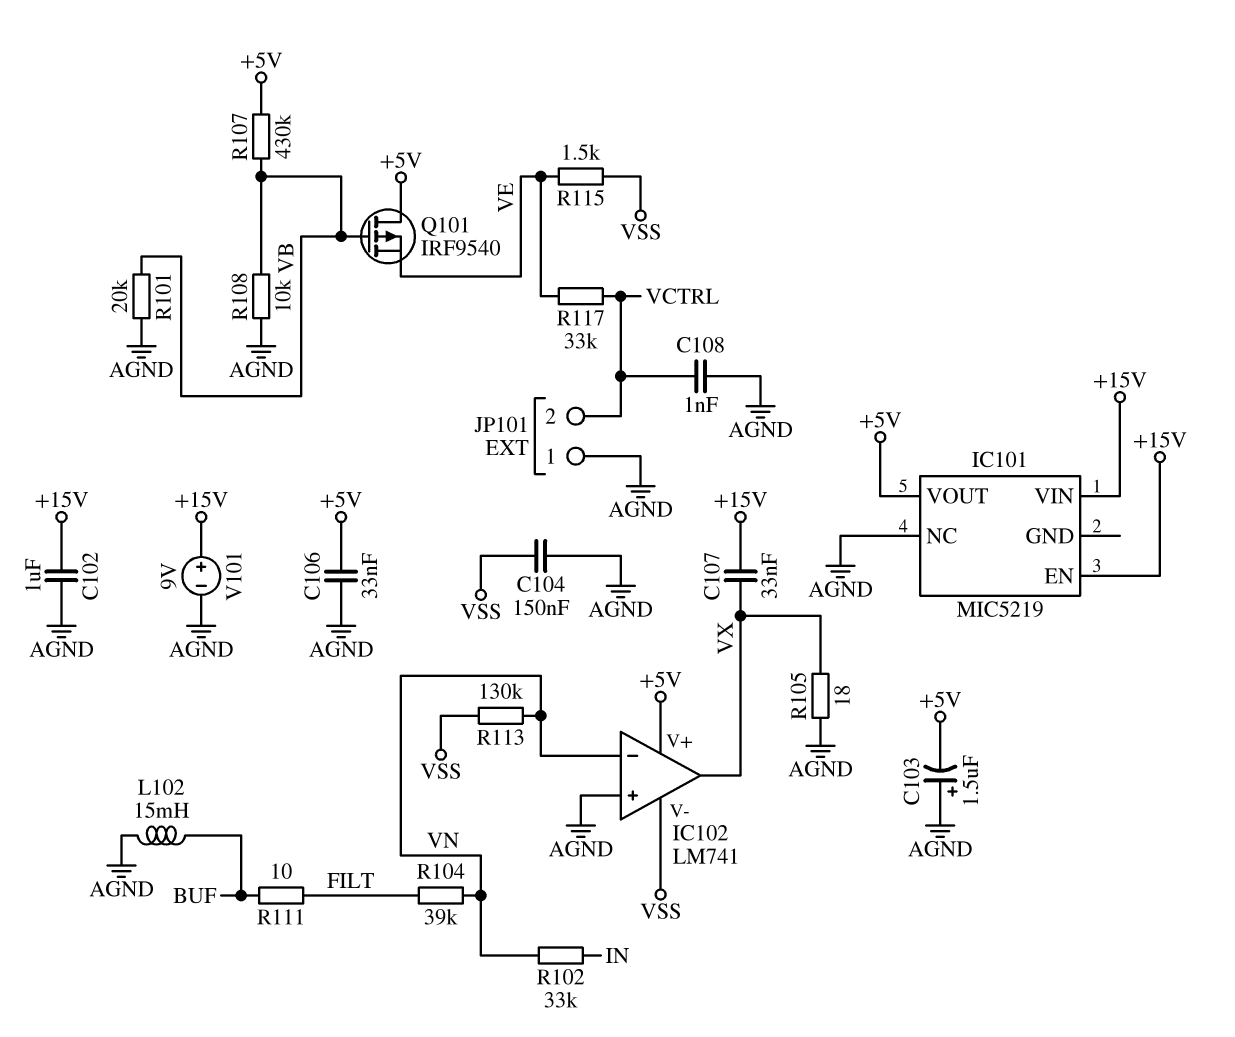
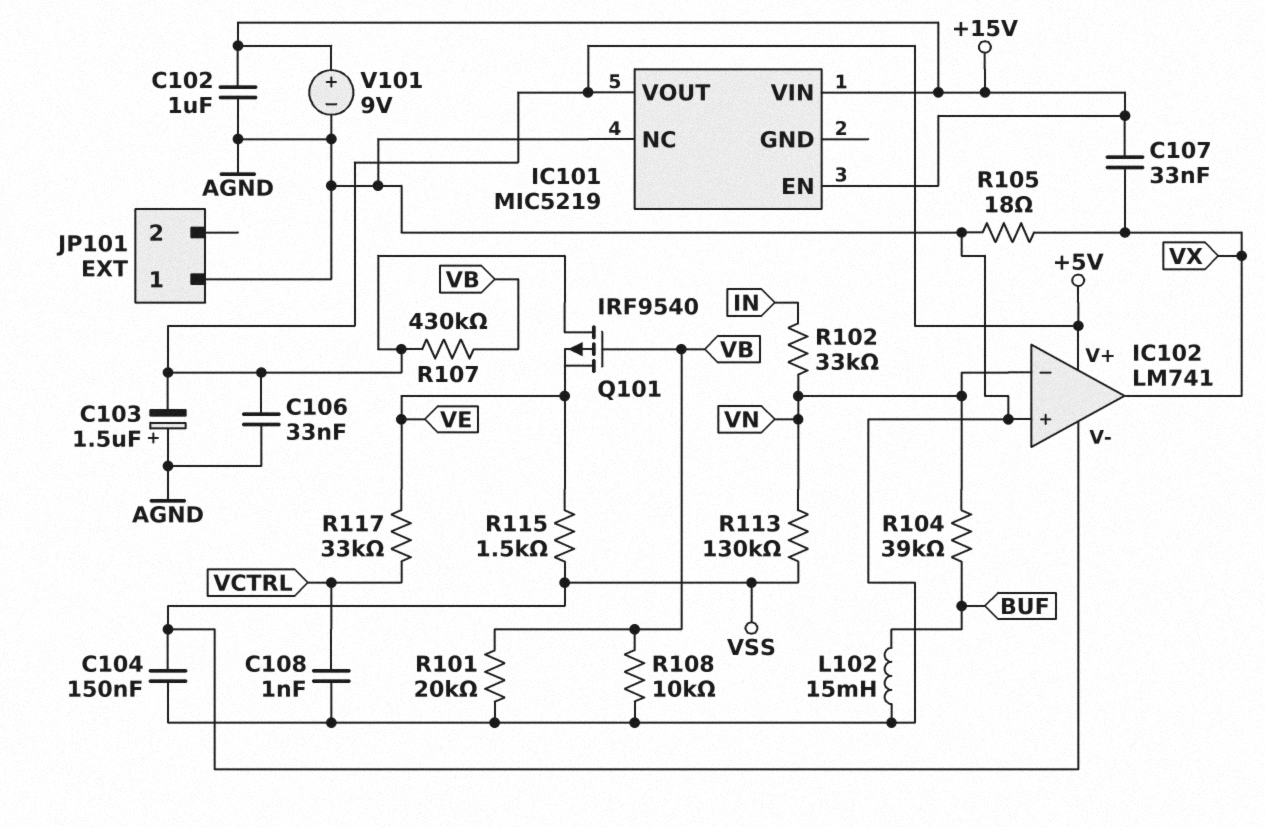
JP101 pin 2: VCTRL -> none
R104: 39k (FILT, VN) -> 39k (BUF, VN)
R111: 10 (BUF, FILT) -> none

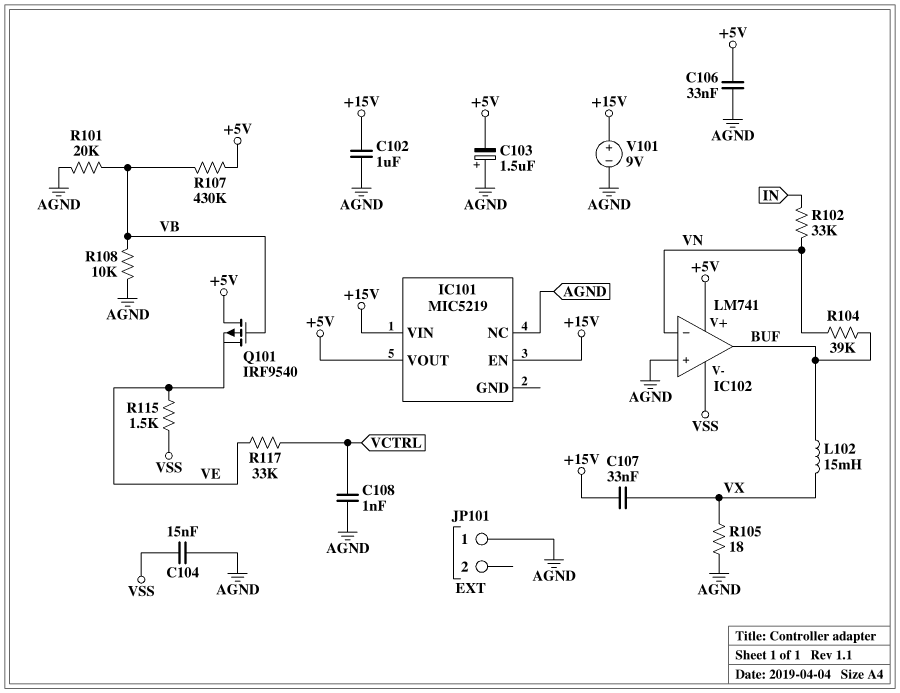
C104: 150nF (AGND, VSS) -> 15nF (AGND, VSS)
IC102 pin out: VX -> BUF
L102: 15mH (AGND, BUF) -> 15mH (BUF, VX)
R113: 130k (VN, VSS) -> none

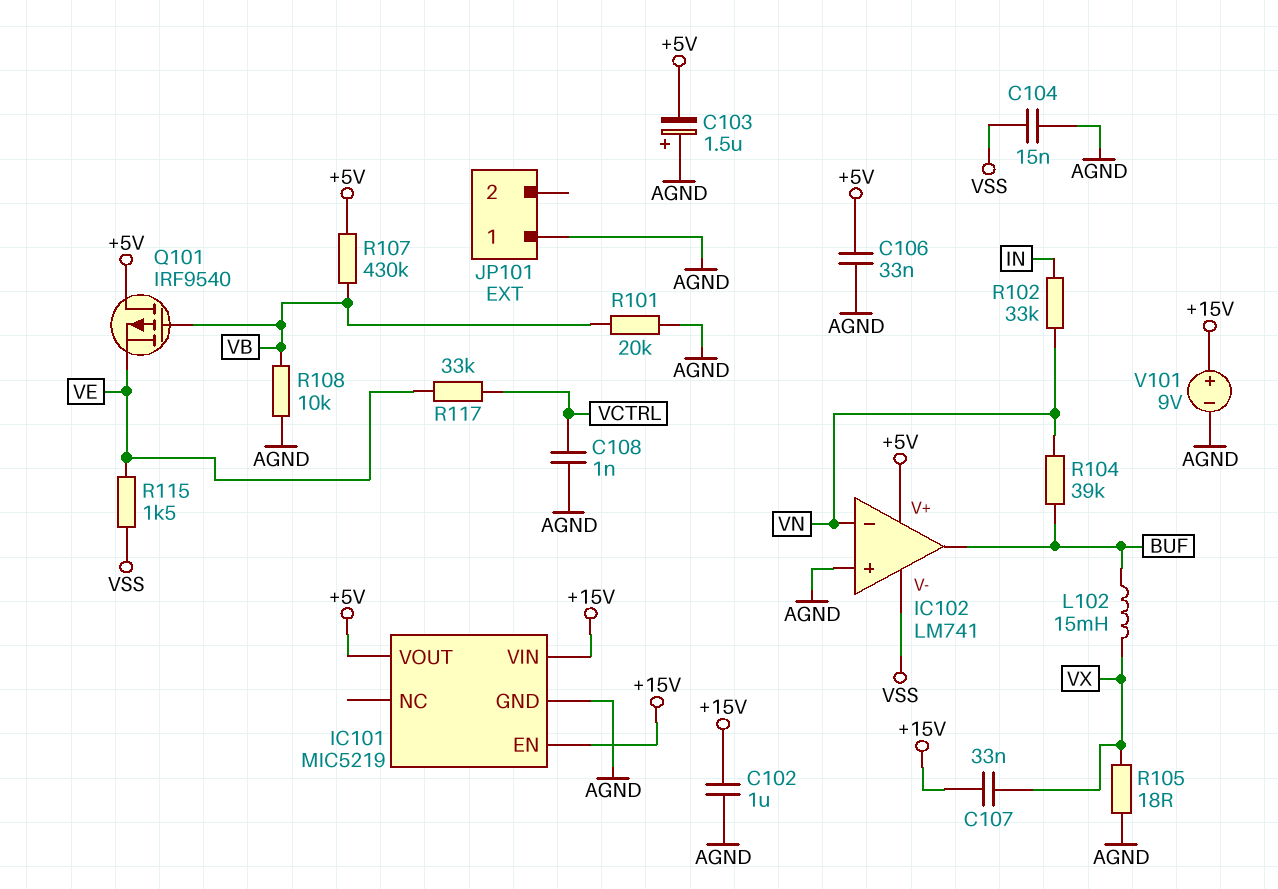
IC101 pin GND: none -> AGND
IC101 pin NC: AGND -> none

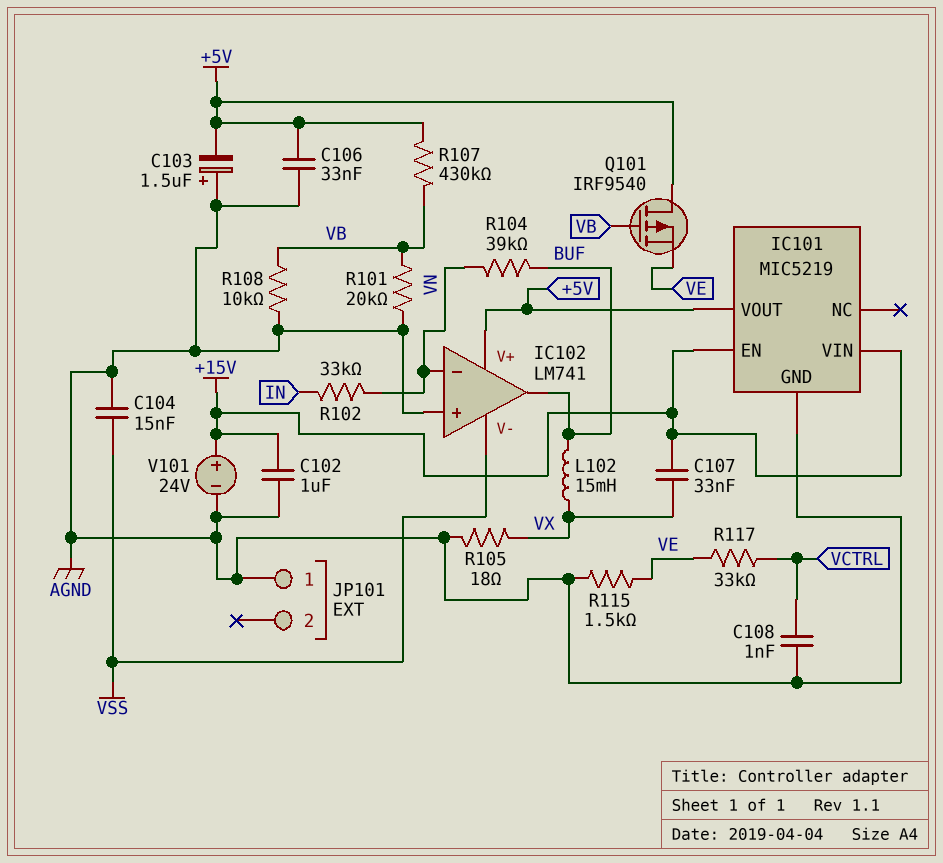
R115: 1.5k (VE, VSS) -> 1.5k (AGND, VE)
V101: 9V (plus +15V, minus AGND) -> 24V (plus +15V, minus AGND)

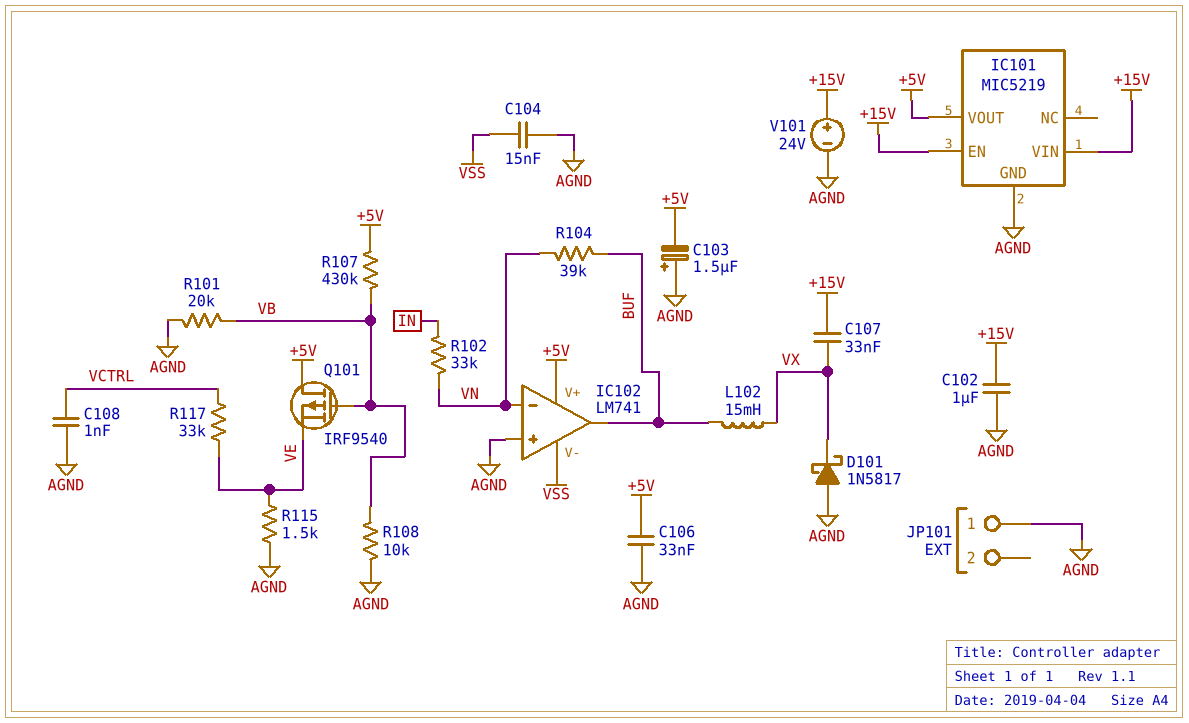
D101: none -> schottky 1N5817 (A AGND, K VX)
R105: 18 (AGND, VX) -> none

